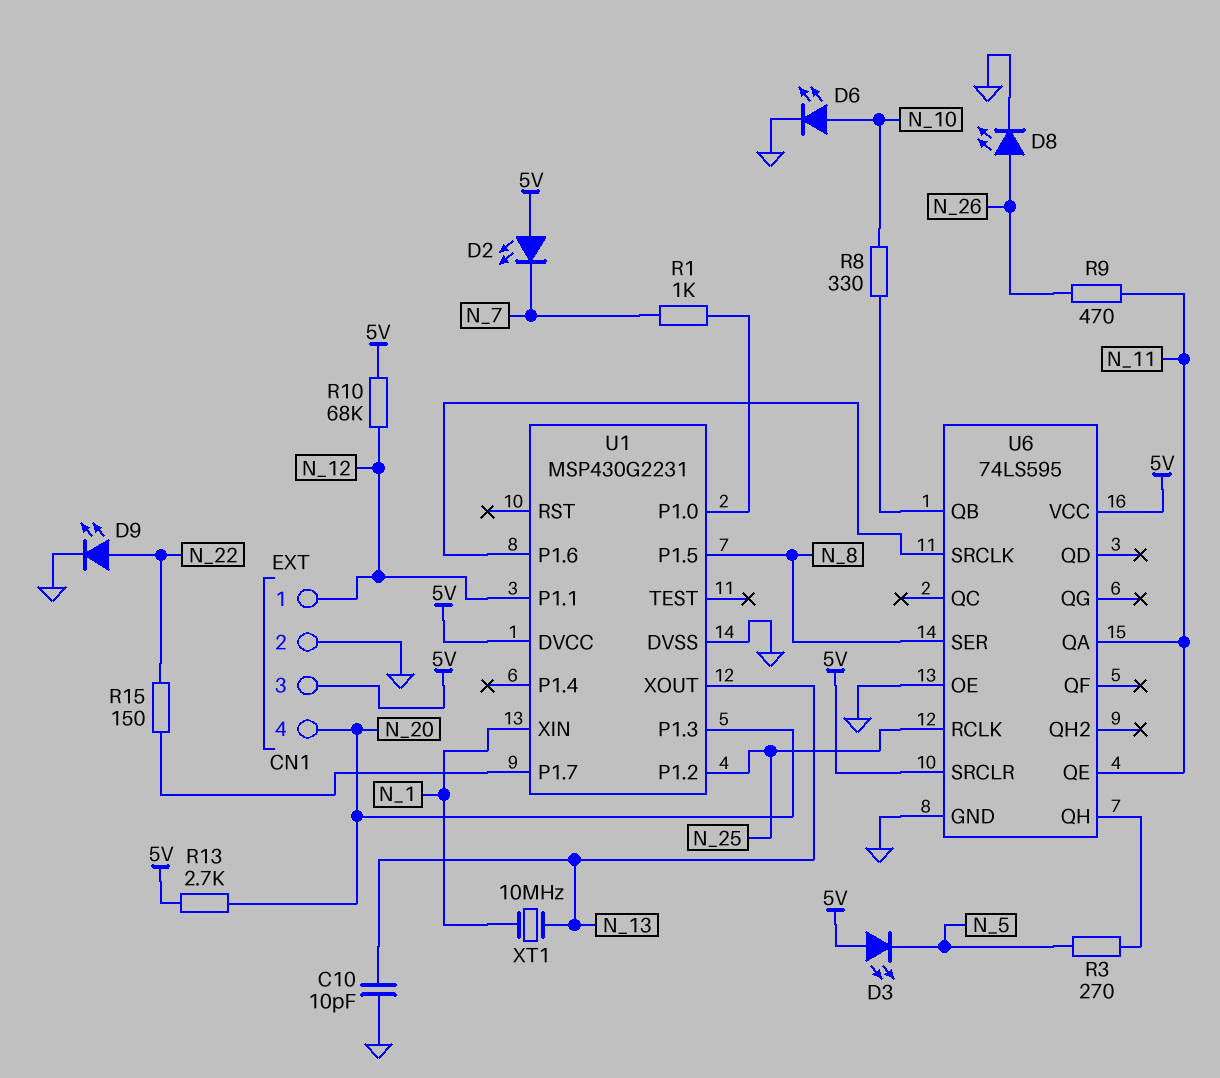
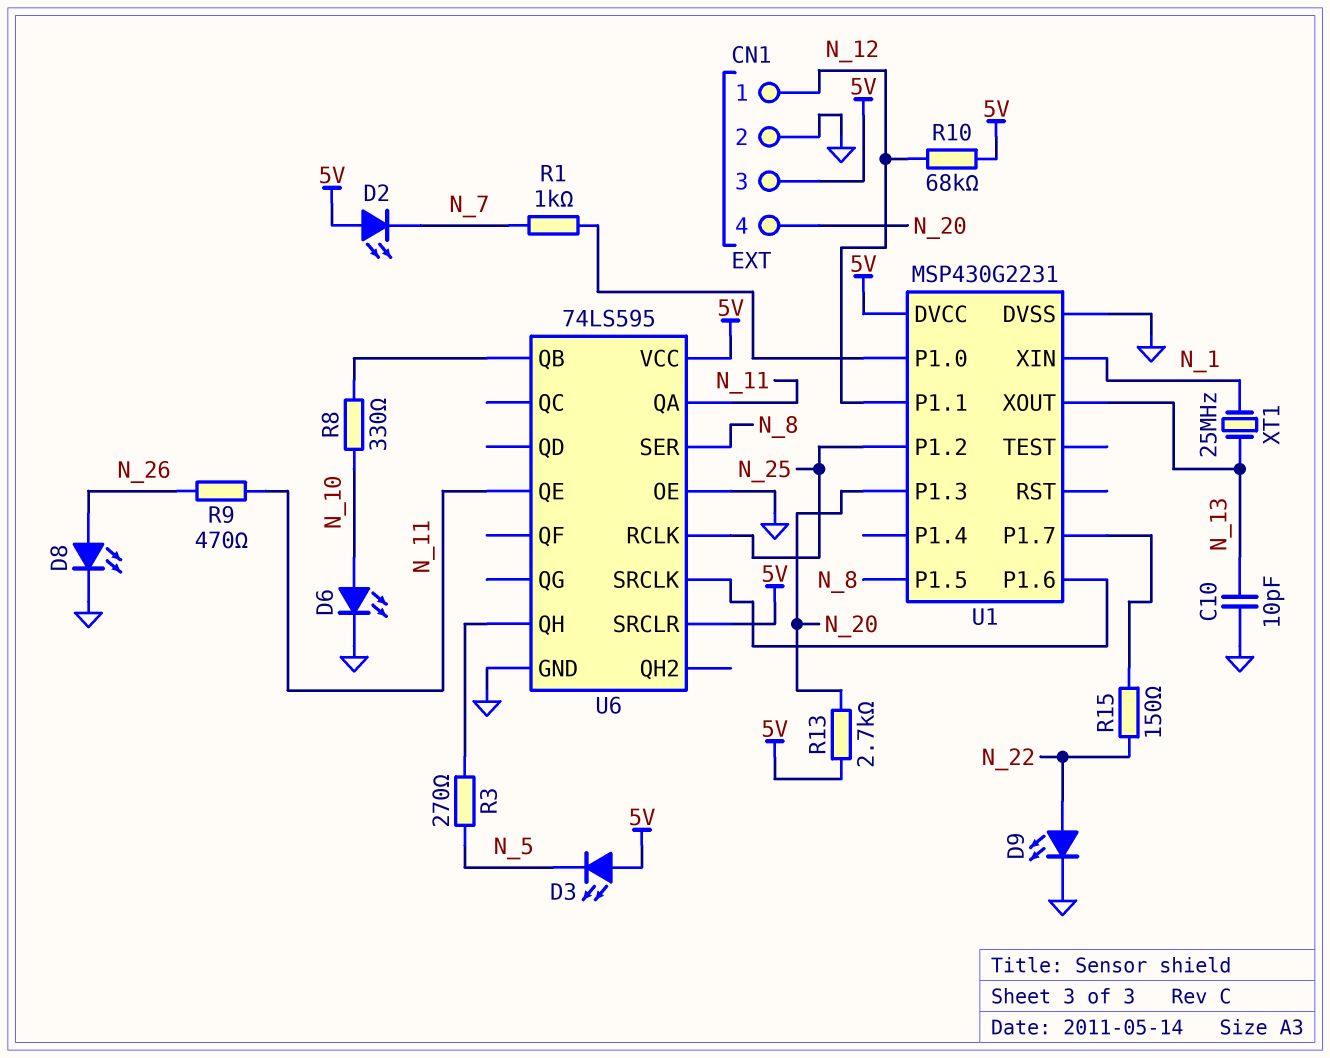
XT1: 10MHz (N_1, N_13) -> 25MHz (N_1, N_13)

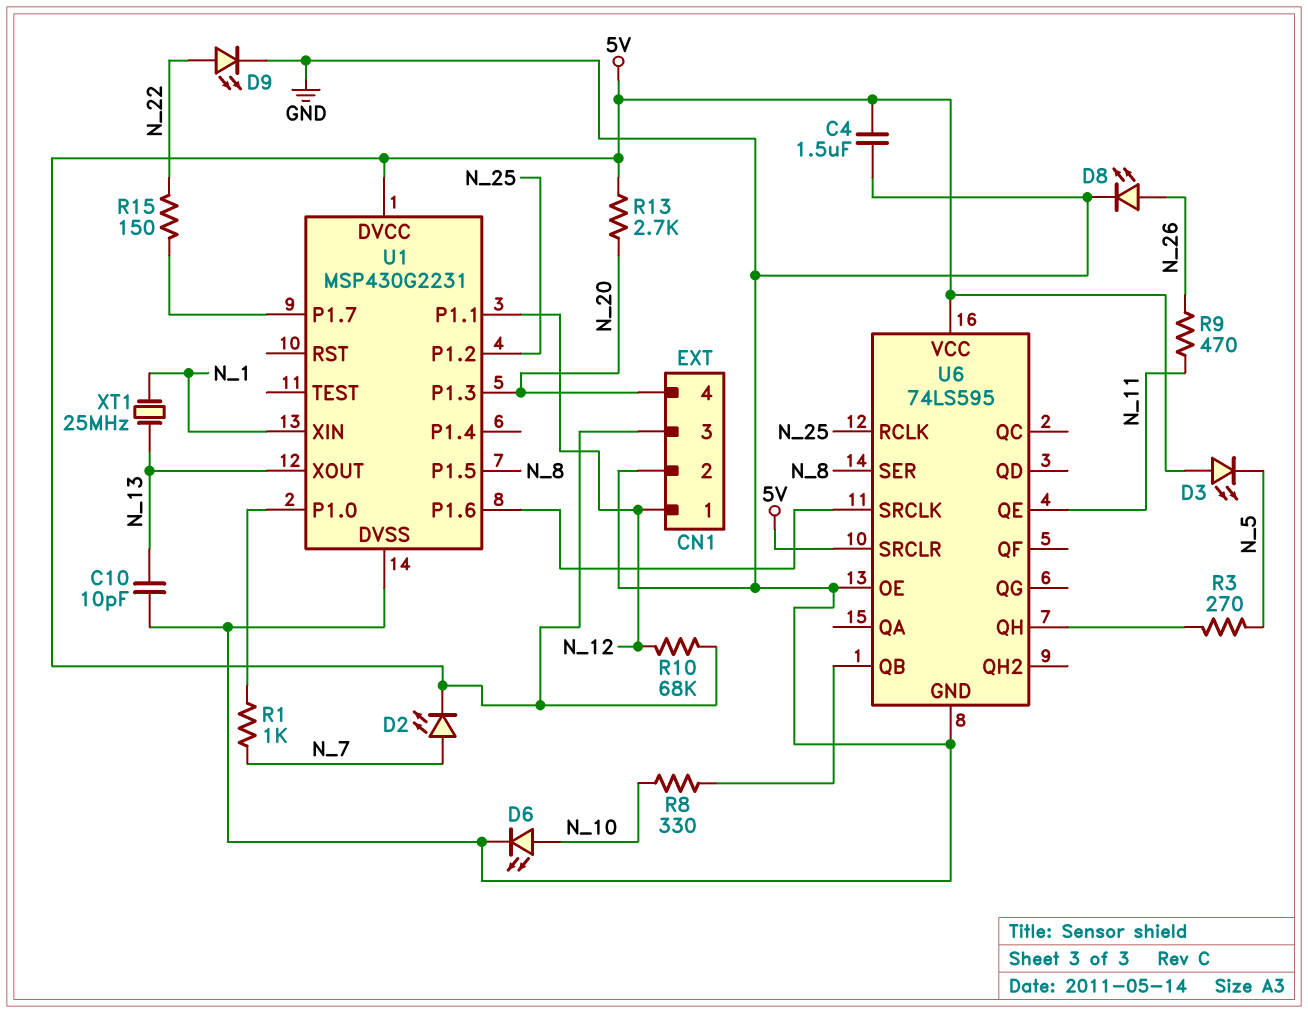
C4: none -> 1.5uF (5V, GND)
D2: LED (A 5V, K N_7) -> LED (A N_7, K 5V)
U6 pin QA: N_11 -> none

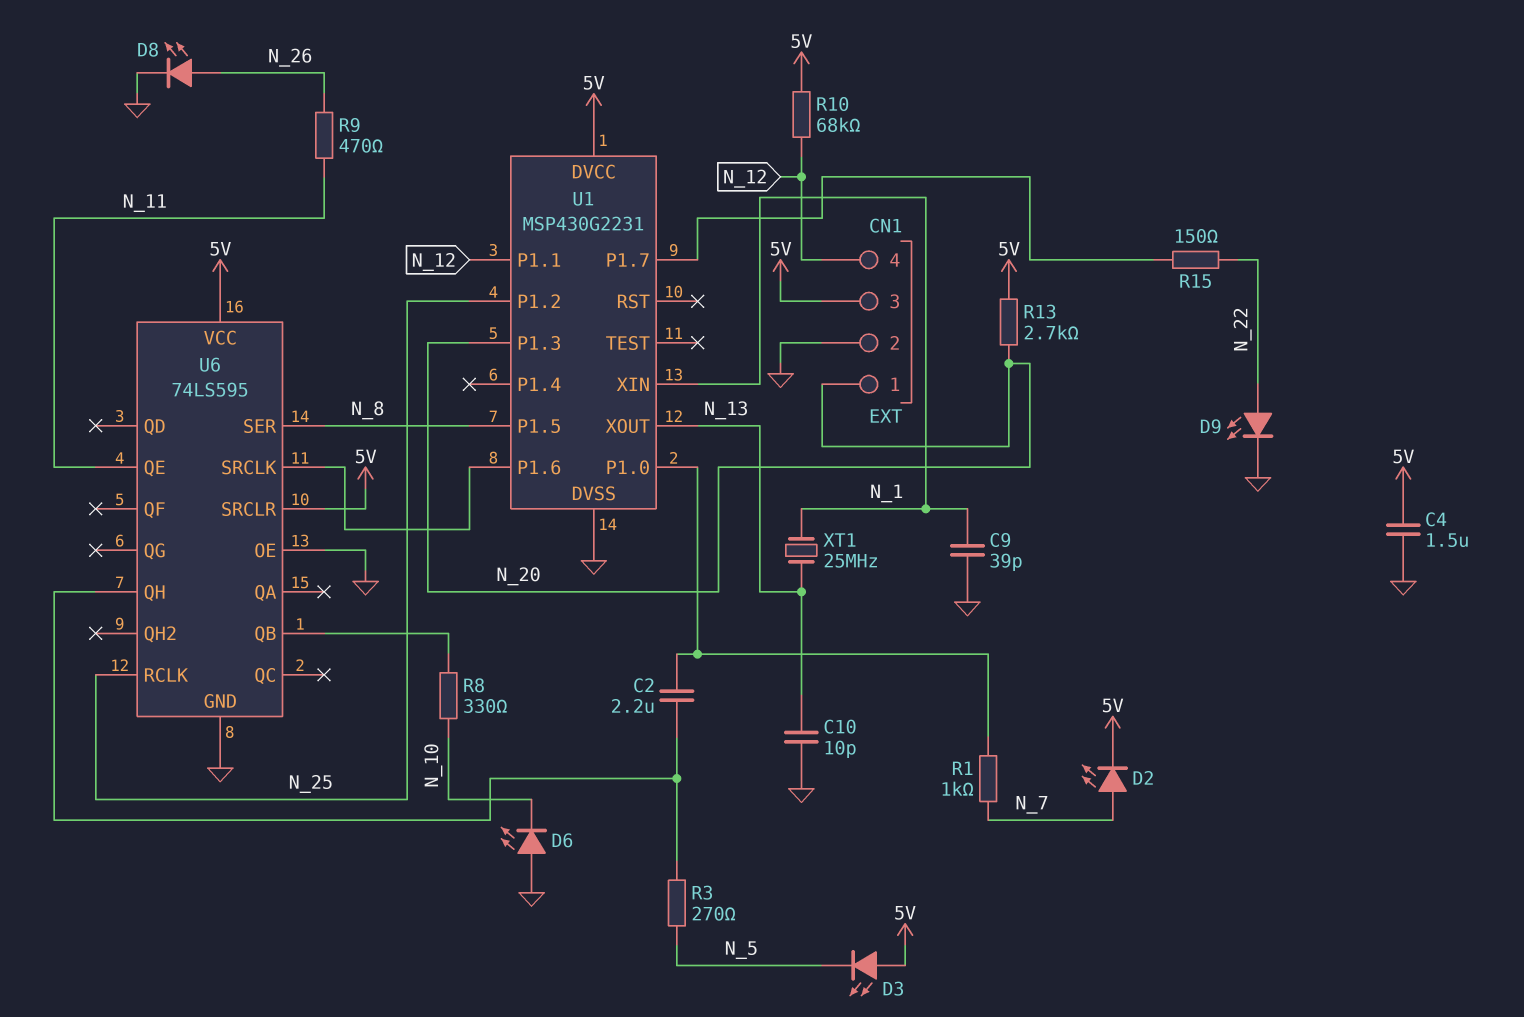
C2: none -> 2.2uF (U1/P1.0, U6/QH)
C9: none -> 39pF (GND, N_1)
CN1 pin 1: N_12 -> N_20
CN1 pin 4: N_20 -> N_12
D6: LED (A N_10, K GND) -> LED (A GND, K N_10)

